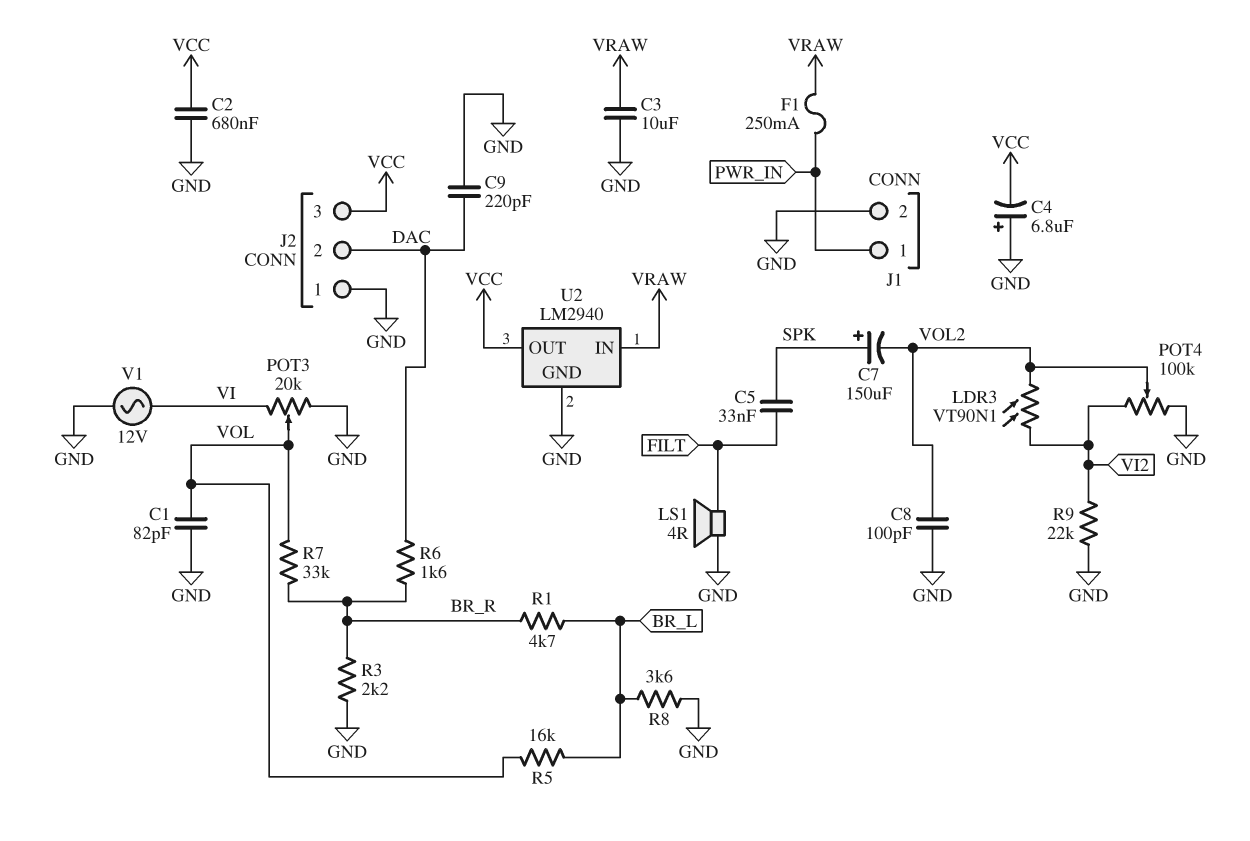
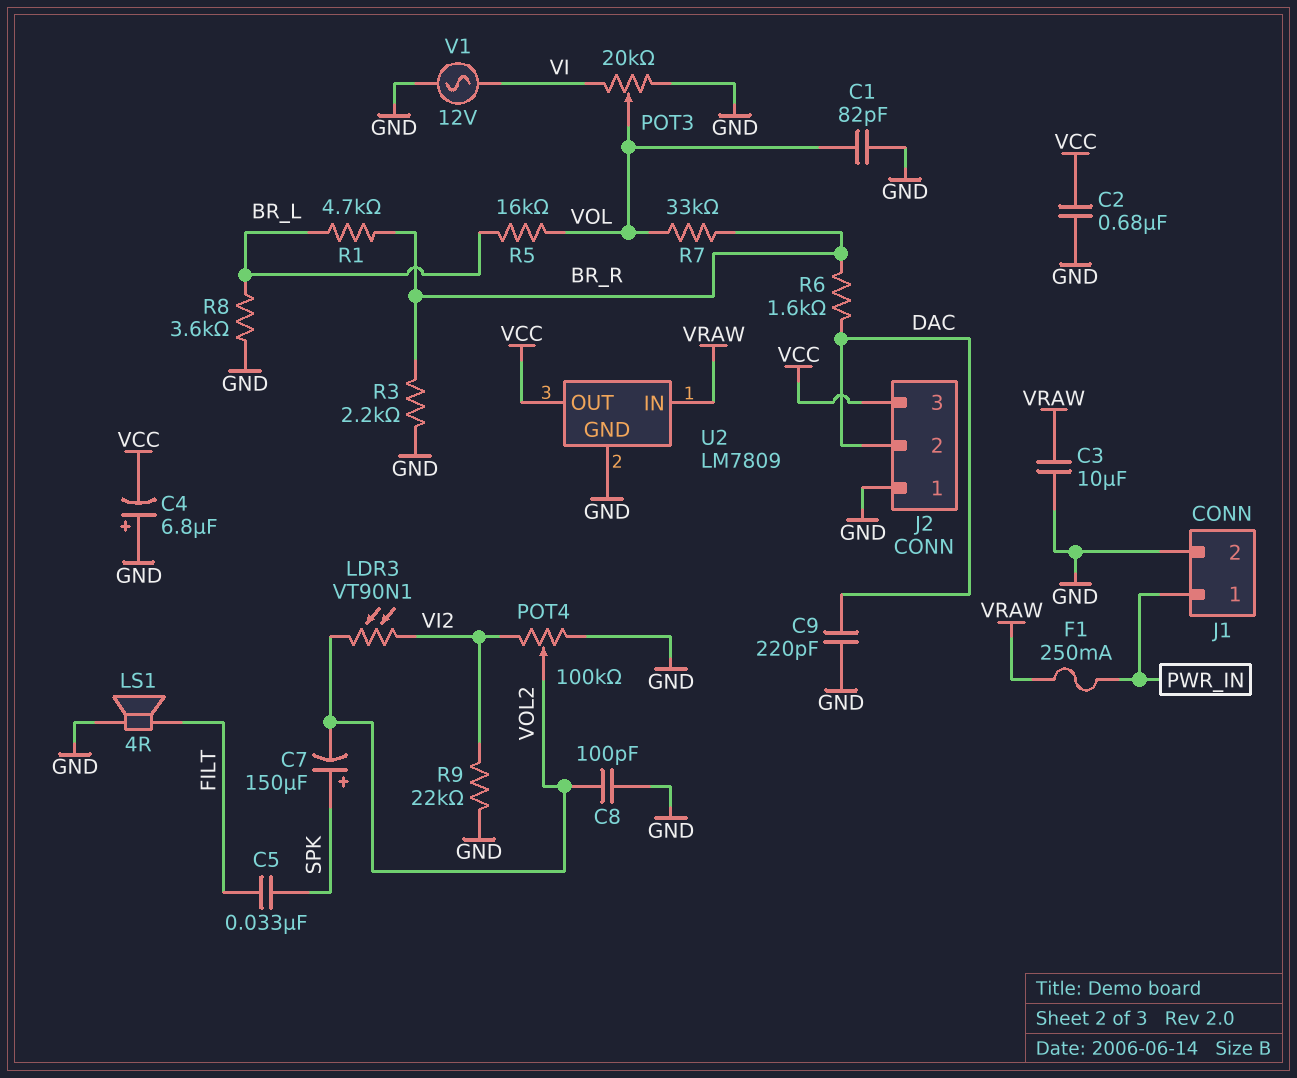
U2: LM2940 -> LM7809

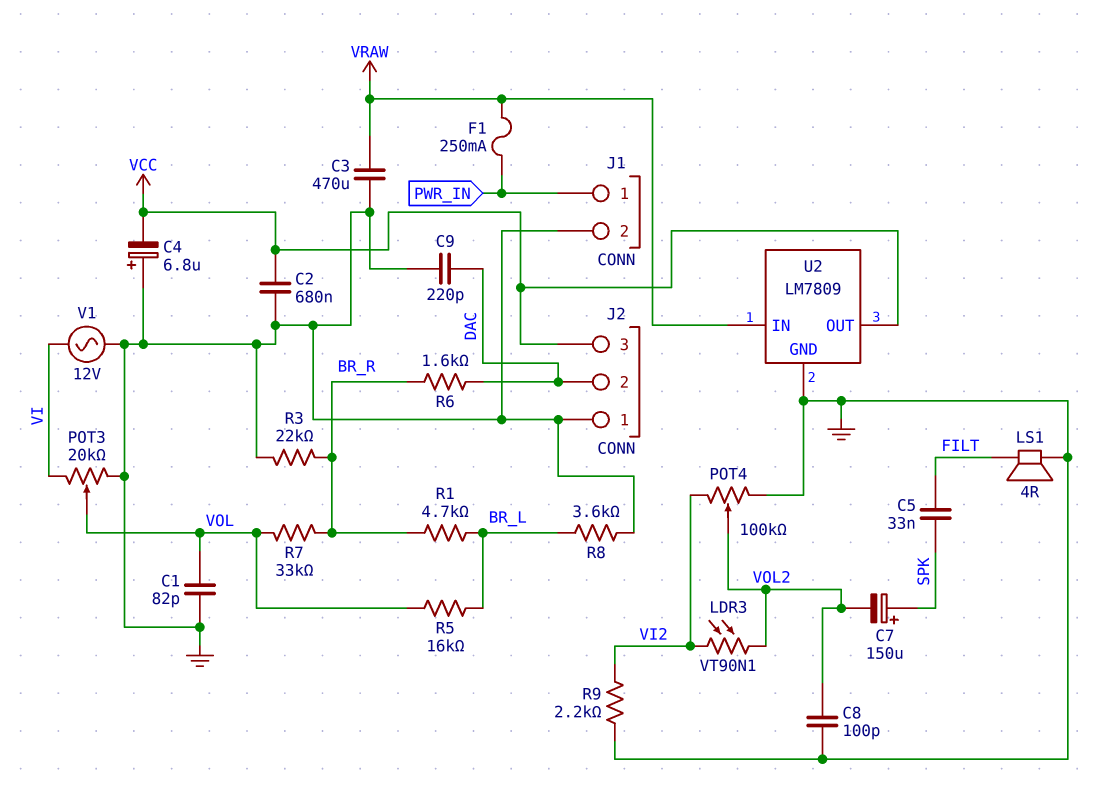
C3: 10uF (GND, VRAW) -> 470uF (GND, VRAW)
R3: 2.2k (BR_R, GND) -> 22k (BR_R, GND)
R9: 22k (GND, VI2) -> 2.2k (GND, VI2)

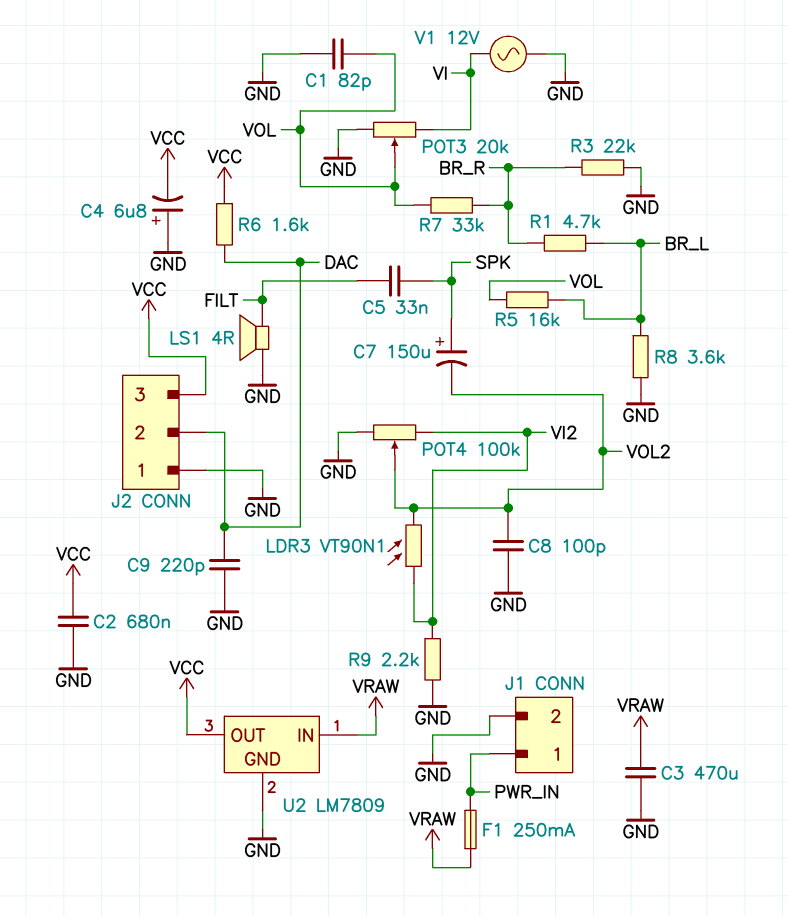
R6: 1.6k (BR_R, DAC) -> 1.6k (DAC, VCC)

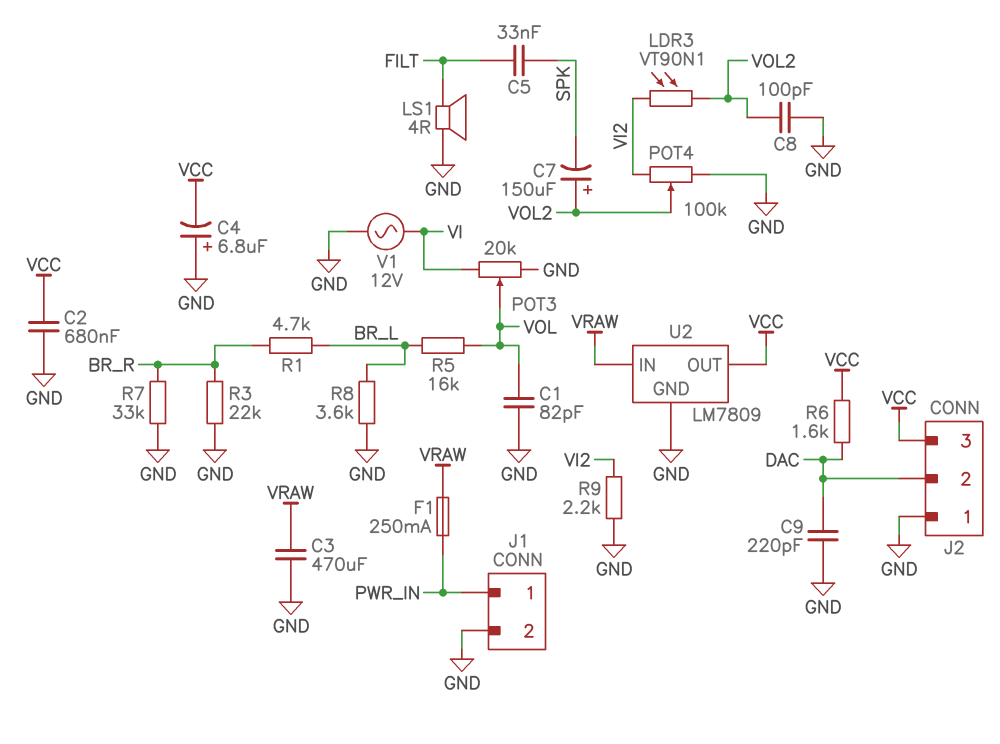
C7: 150uF (plus SPK, minus VOL2) -> 150uF (plus VOL2, minus SPK)
R7: 33k (BR_R, VOL) -> 33k (BR_R, GND)

